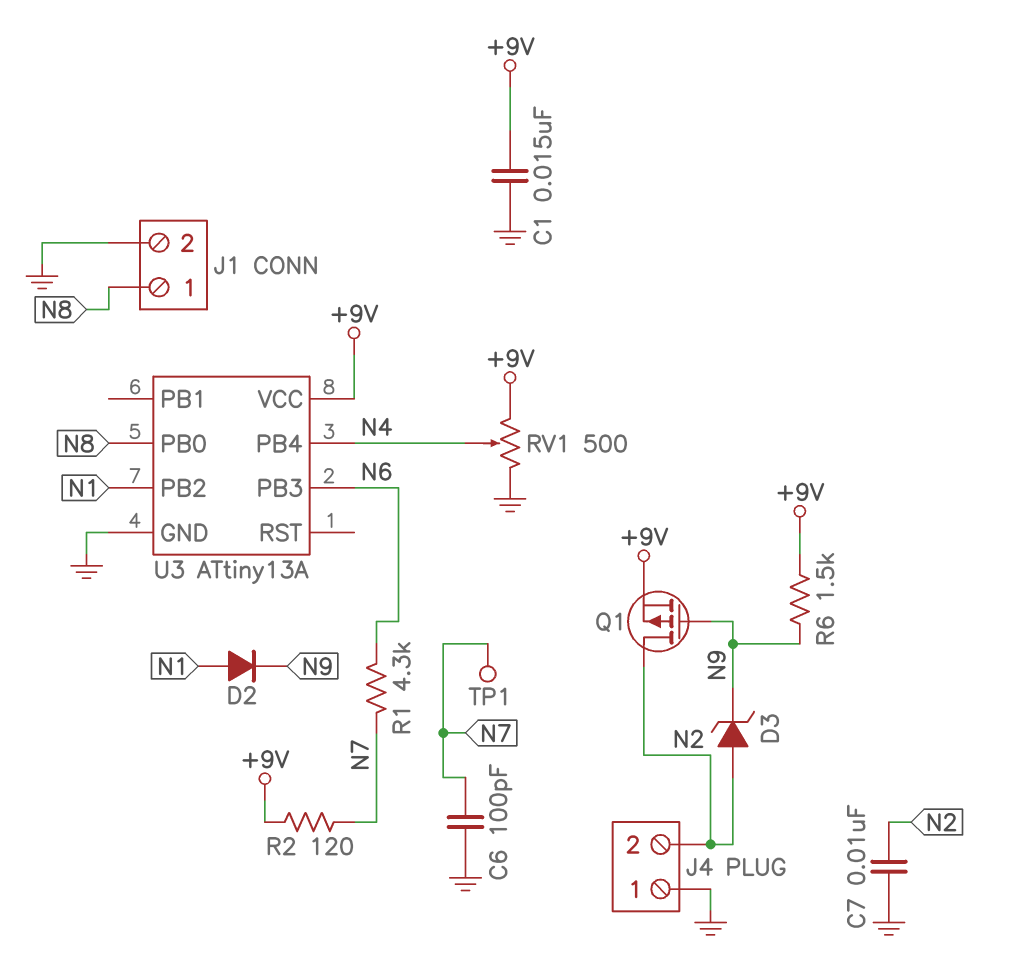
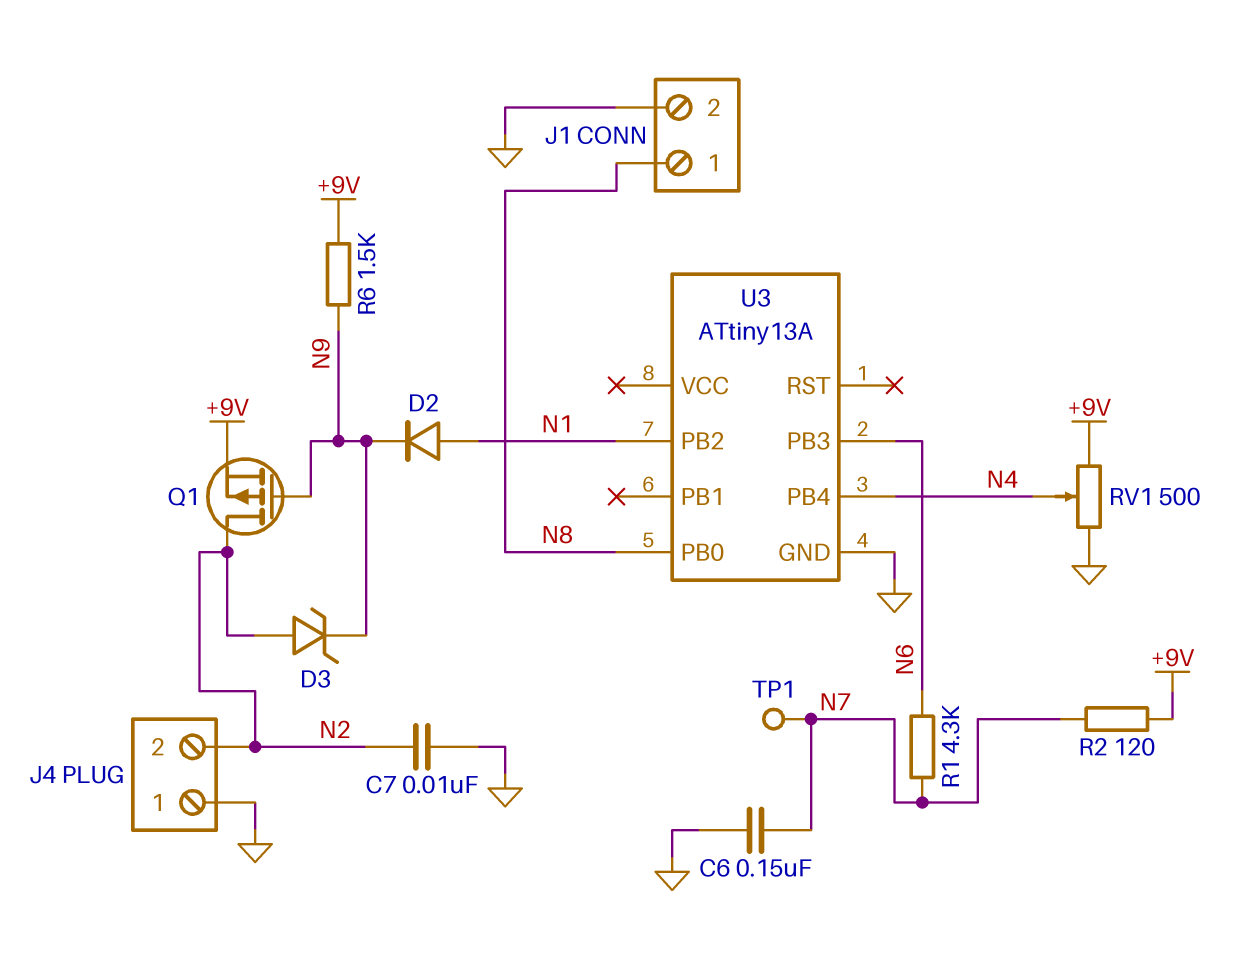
C1: 15nF (+9V, GND) -> none
C6: 100pF (GND, N7) -> 150nF (GND, N7)
U3 pin VCC: +9V -> none

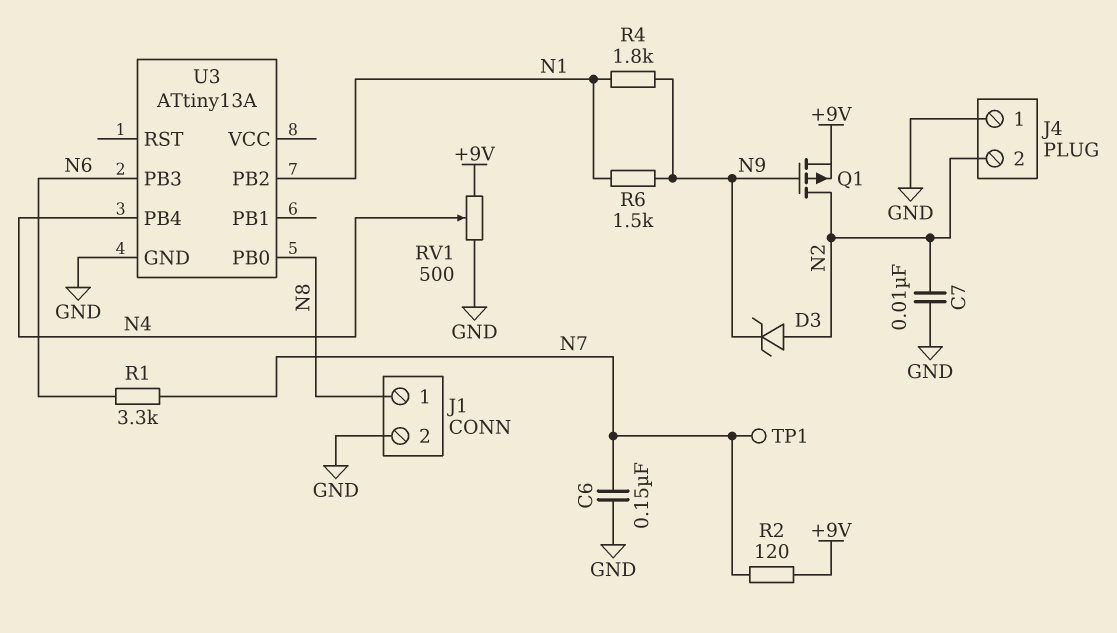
D2: diode (A N1, K N9) -> none
R1: 4.3k (N6, N7) -> 3.3k (N6, N7)
R4: none -> 1.8k (N1, N9)
R6: 1.5k (+9V, N9) -> 1.5k (N1, N9)

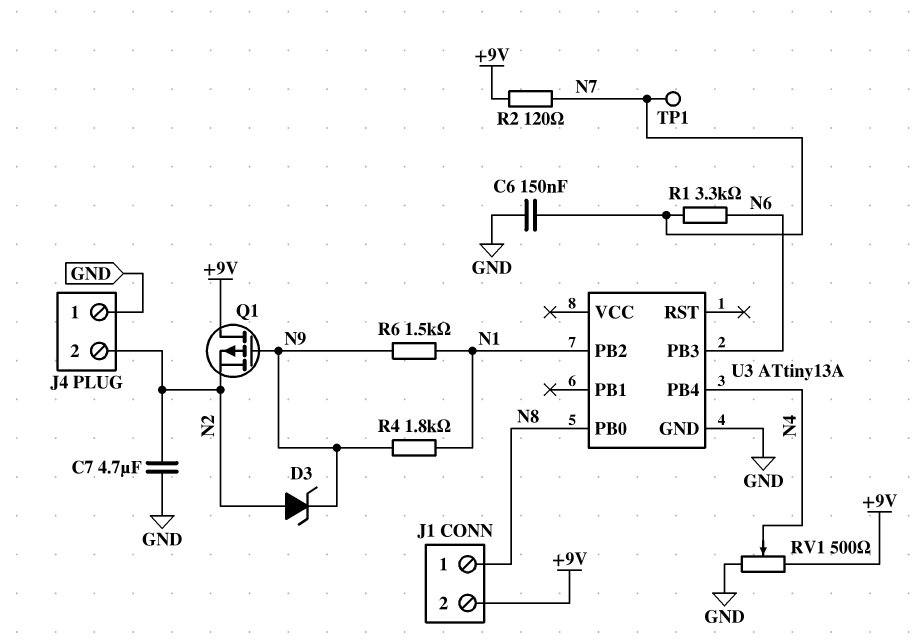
C7: 10nF (GND, N2) -> 4.7uF (GND, N2)
J1 pin 2: GND -> +9V
Q1: PMOS (G N9, D N2, S +9V) -> PMOS (G N9, D +9V, S N2)

